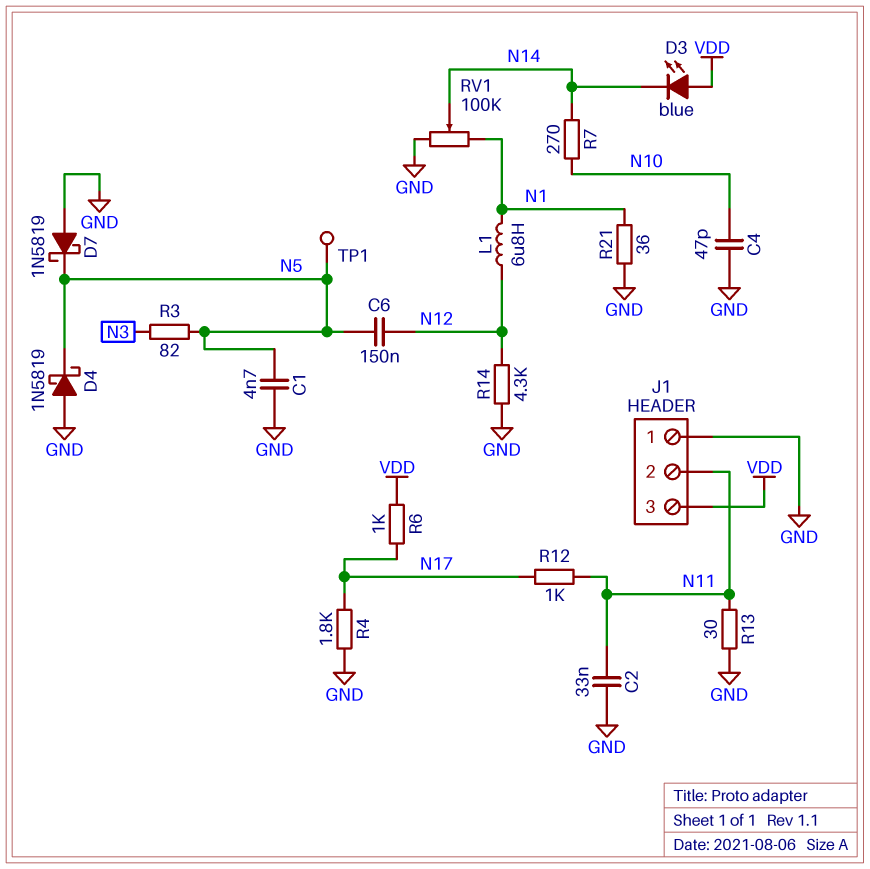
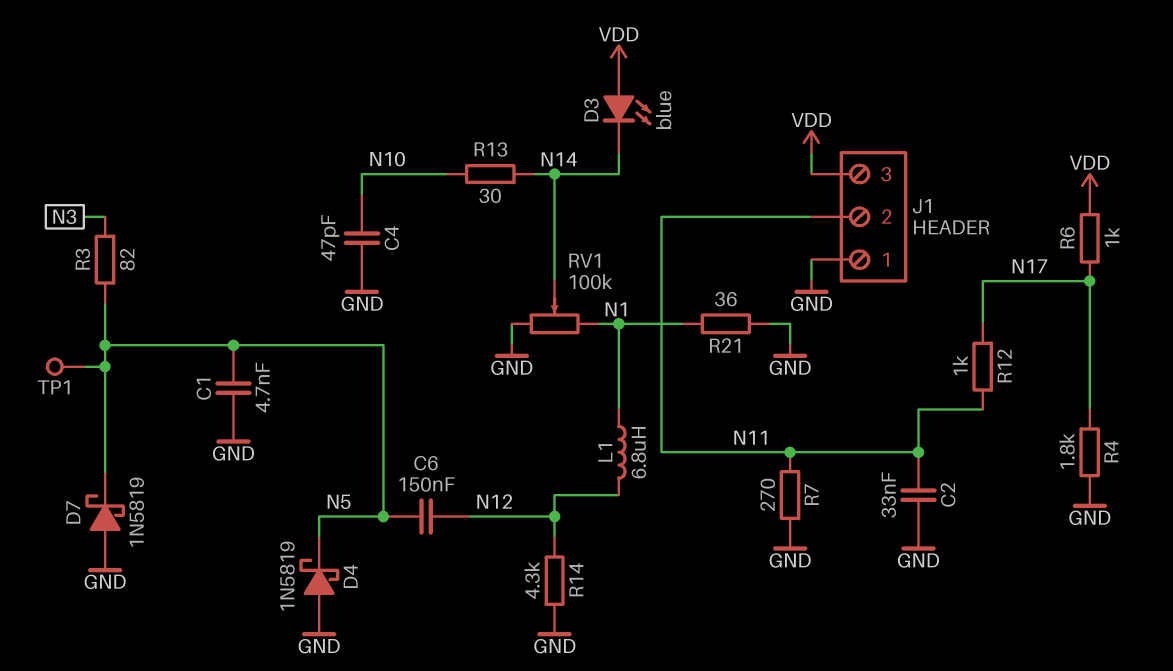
R7: 270 (N10, N14) -> 270 (GND, N11)
R13: 30 (GND, N11) -> 30 (N10, N14)

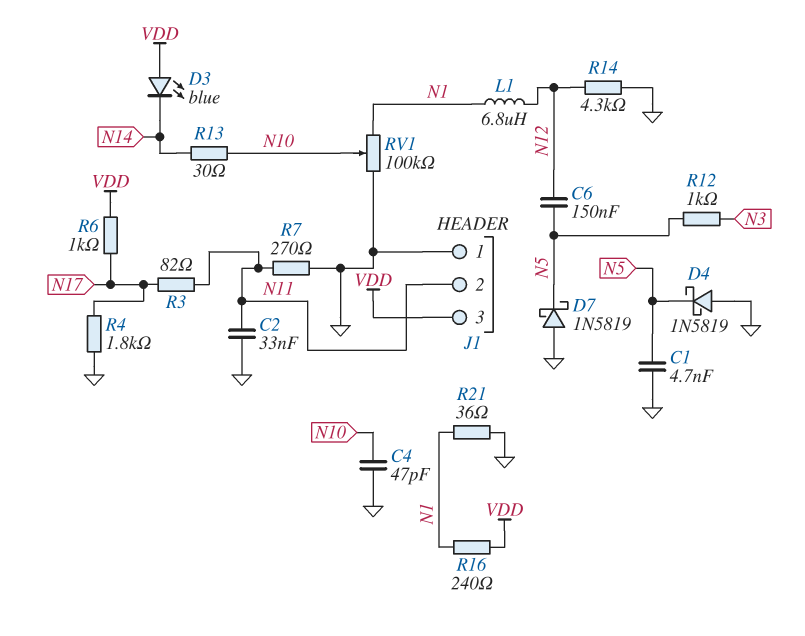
R3: 82 (N3, N5) -> 82 (N11, N17)
R12: 1k (N11, N17) -> 1k (N3, N5)
R16: none -> 240 (N1, VDD)
RV1: 100k (GND, N1, wiper N14) -> 100k (GND, N1, wiper N10)
TP1: test point (N5) -> none

